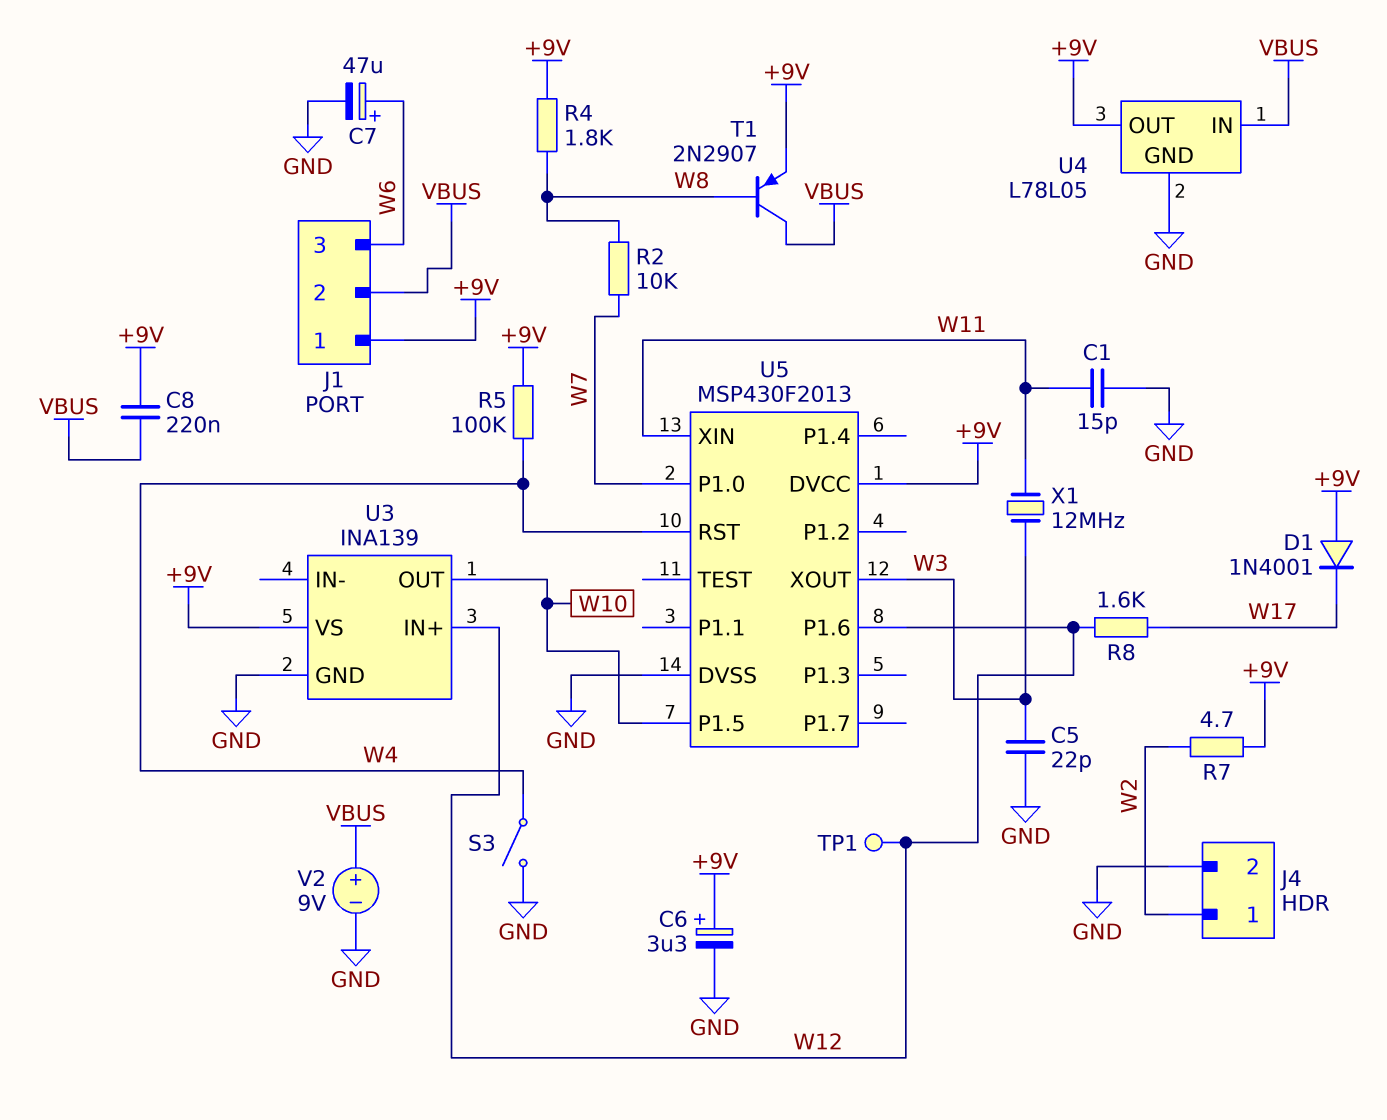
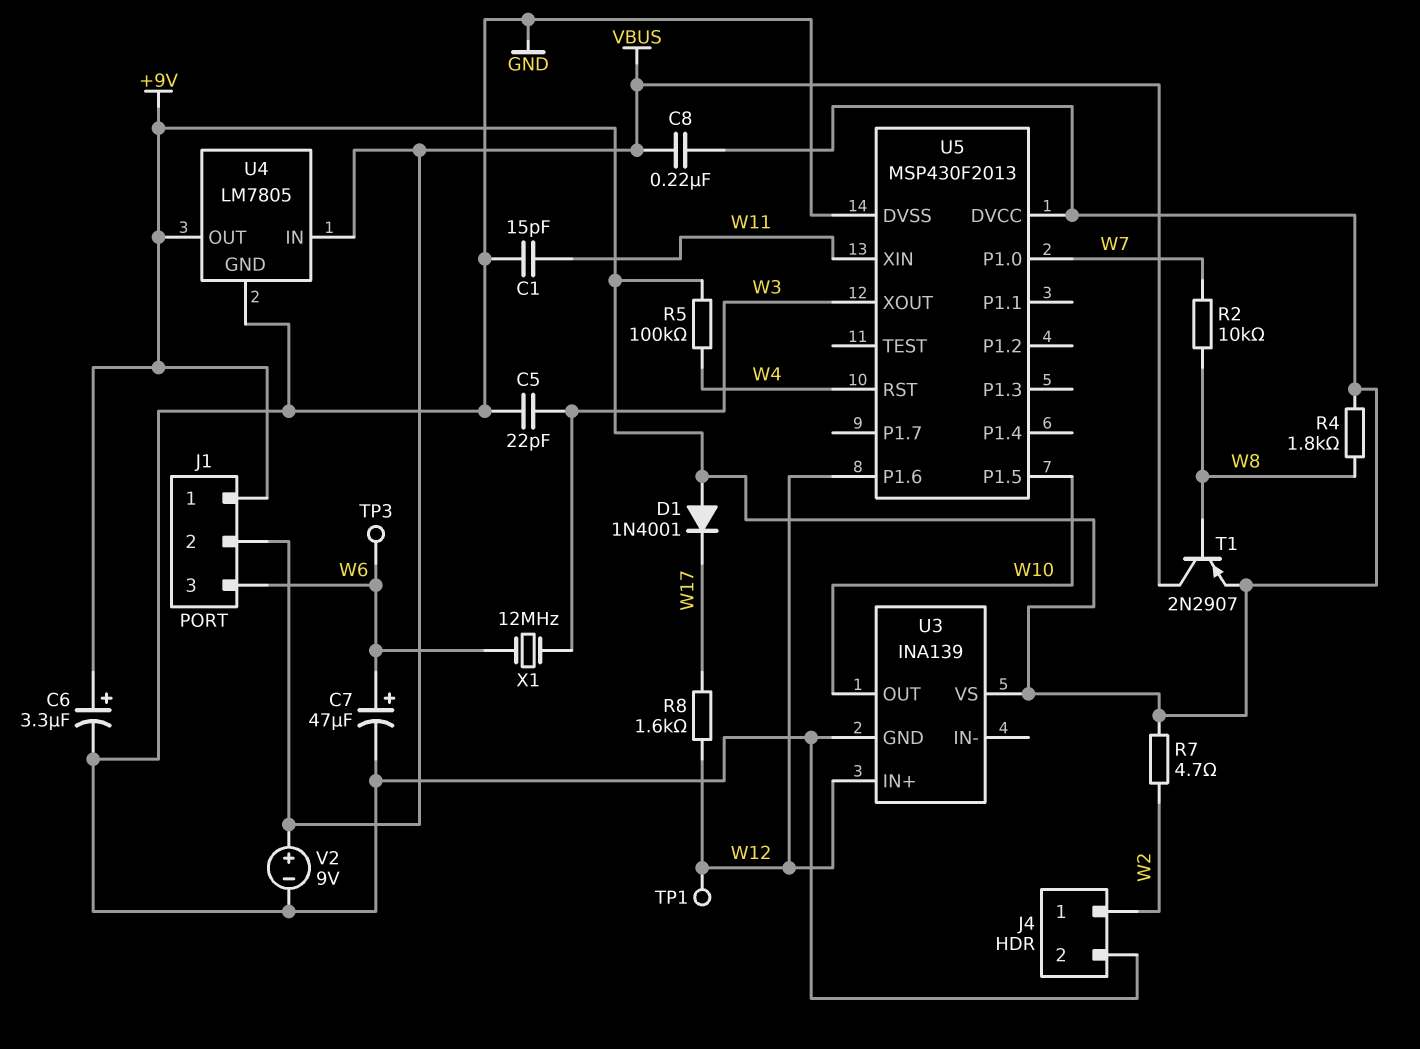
S3: switch (GND, W4) -> none
TP3: none -> test point (W6)
U4: L78L05 -> LM7805
X1: 12MHz (W3, W11) -> 12MHz (W3, W6)

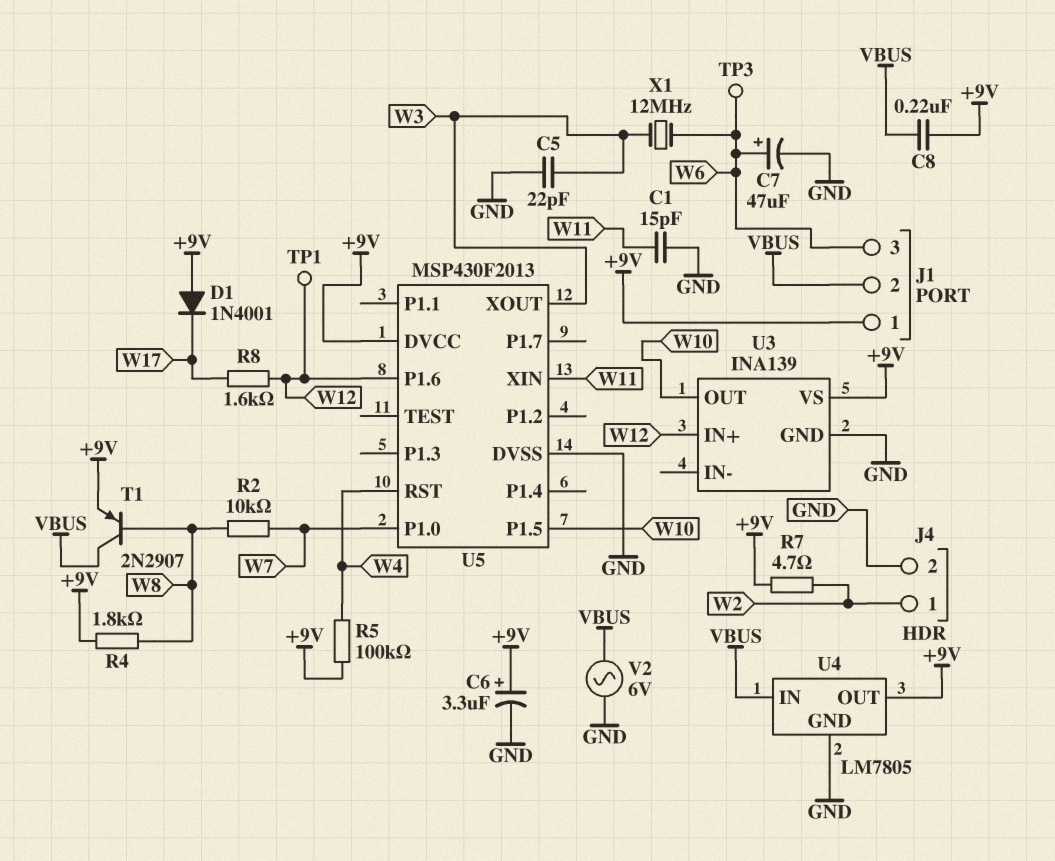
V2: 9V (plus VBUS, minus GND) -> AC 6V (GND, VBUS)

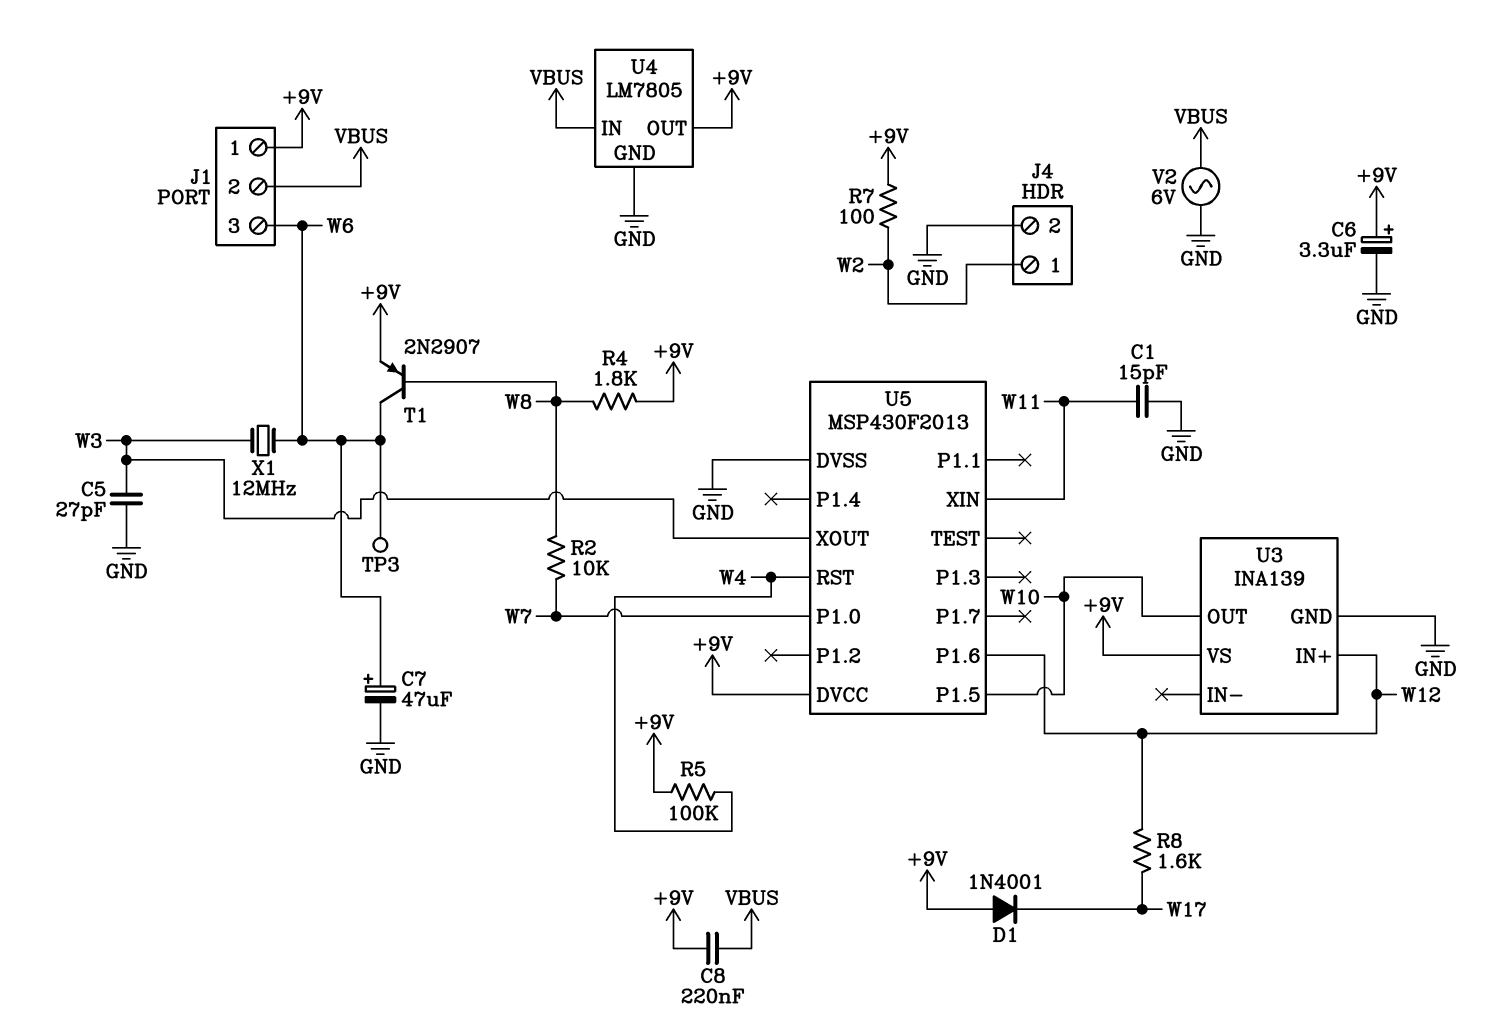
C5: 22pF (GND, W3) -> 27pF (GND, W3)
R7: 4.7 (+9V, W2) -> 100 (+9V, W2)
T1: PNP 2N2907 (B W8, C VBUS, E +9V) -> PNP 2N2907 (B W8, C W6, E +9V)
TP1: test point (W12) -> none

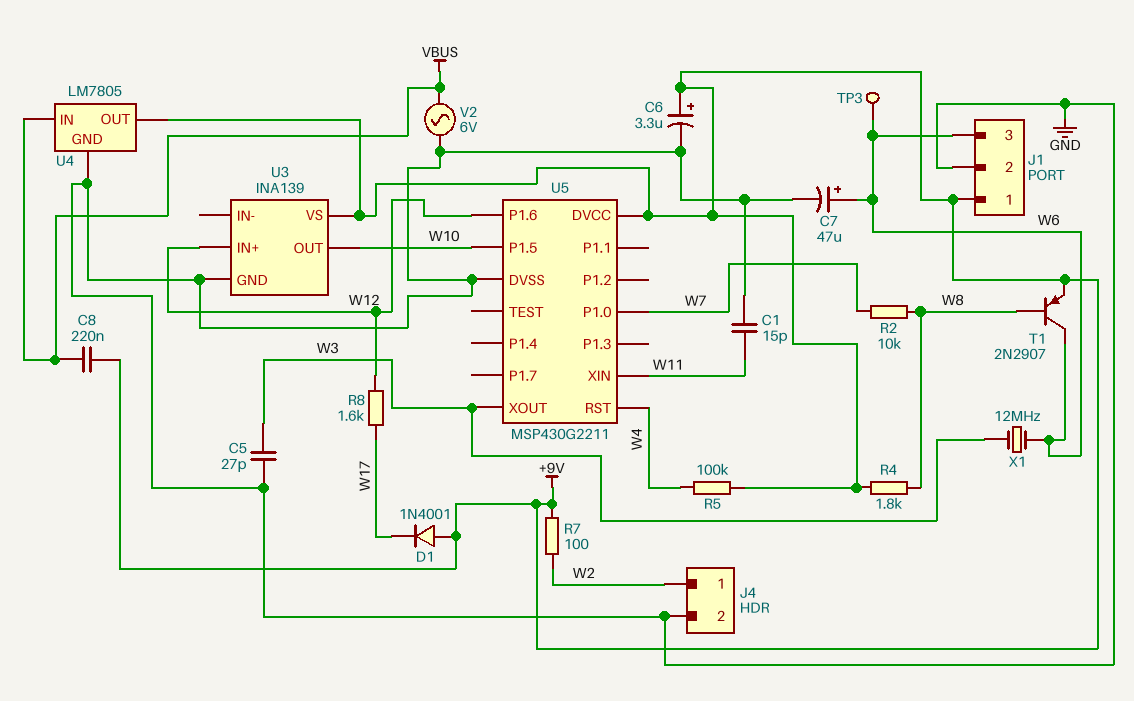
J1 pin 2: VBUS -> GND
U5: MSP430F2013 -> MSP430G2211

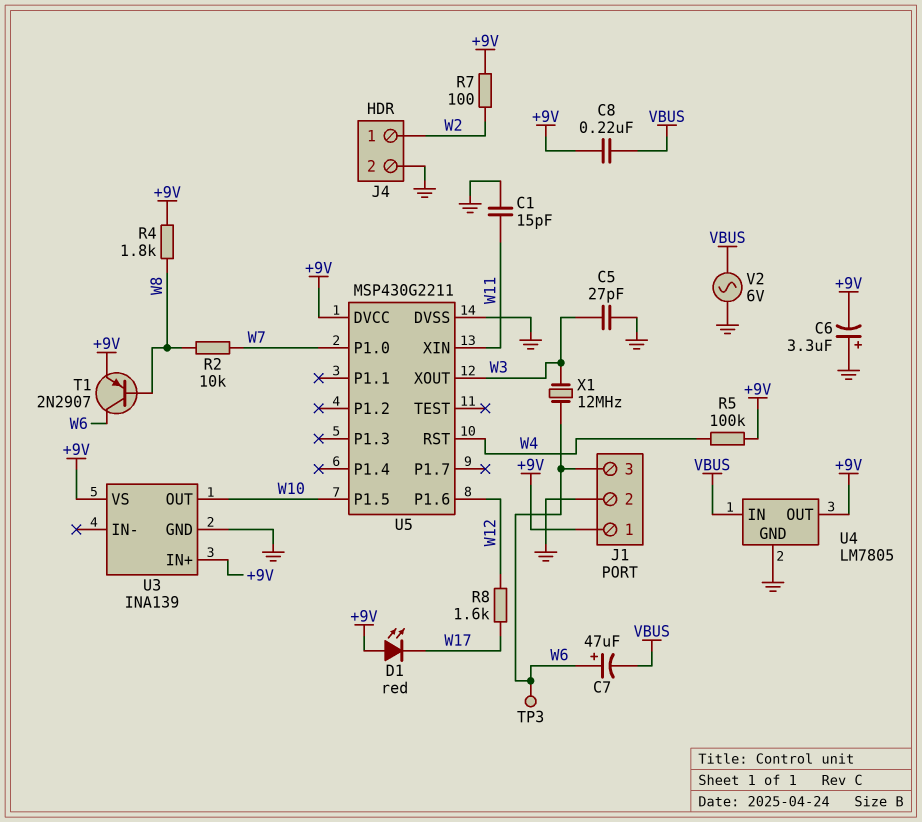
C6: 3.3uF (plus +9V, minus GND) -> 3.3uF (plus GND, minus +9V)
C7: 47uF (plus W6, minus GND) -> 47uF (plus W6, minus VBUS)
D1: diode 1N4001 (A +9V, K W17) -> LED red (A +9V, K W17)
U3 pin IN+: W12 -> +9V

